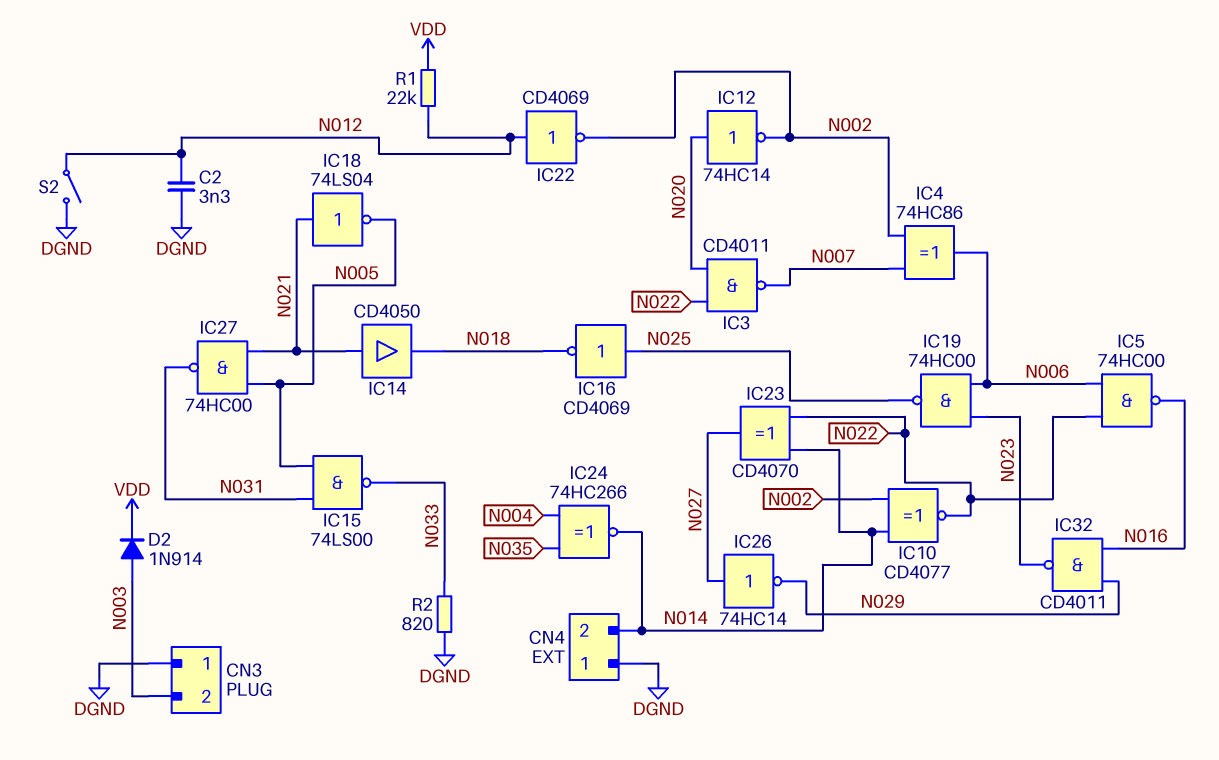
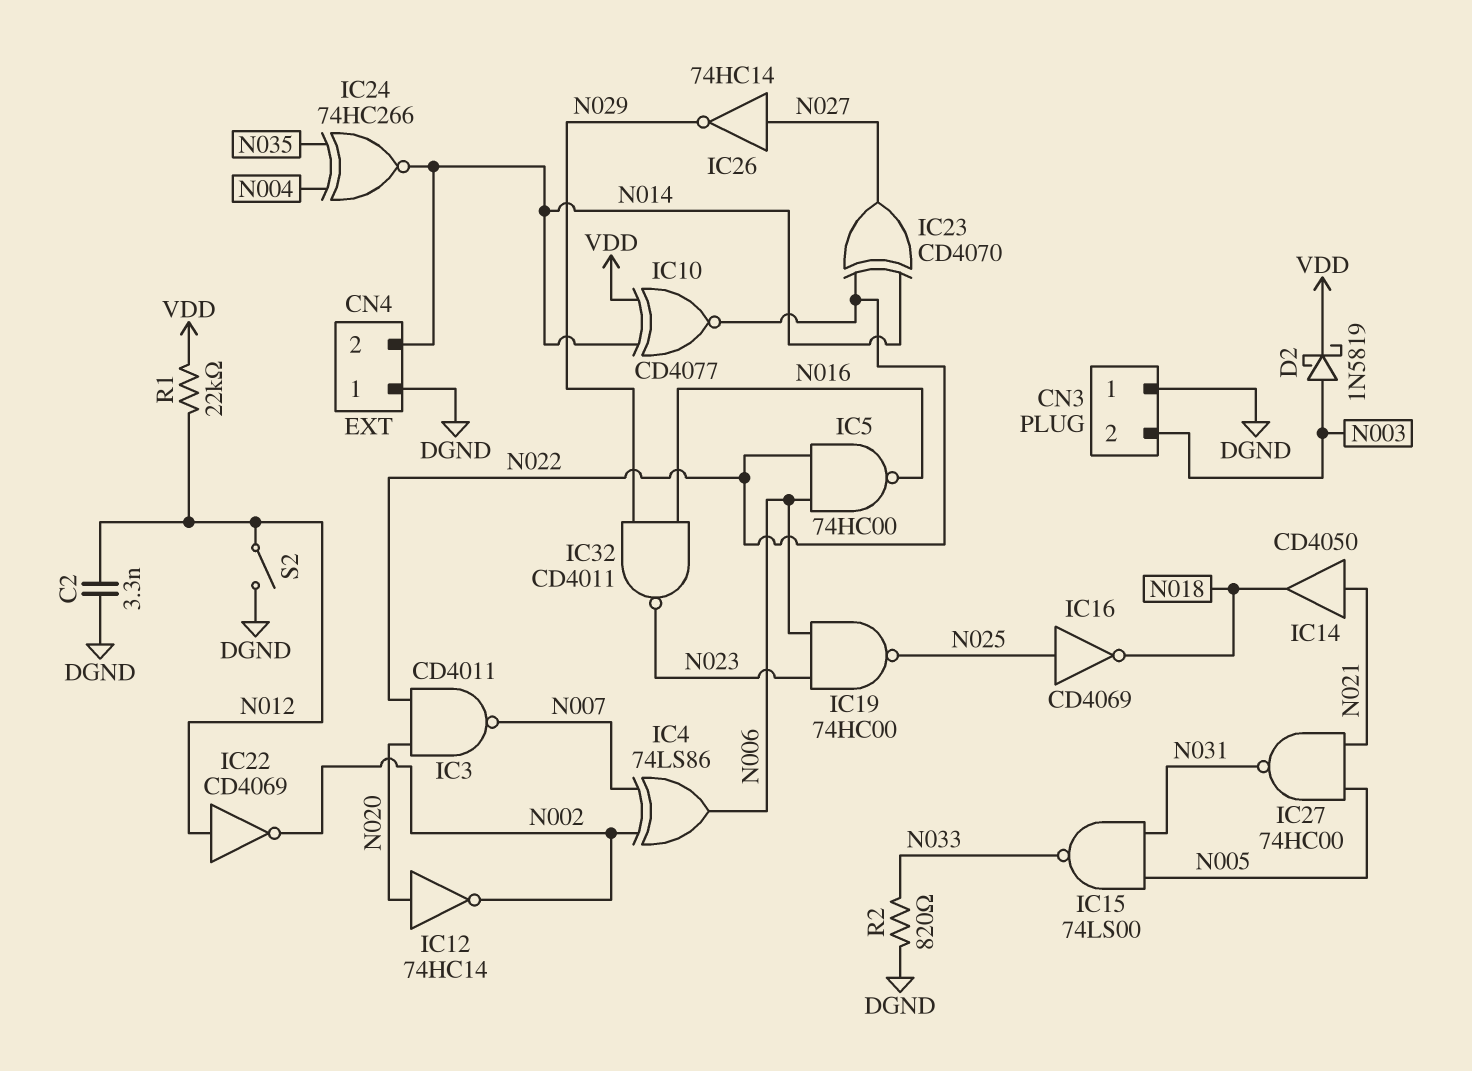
D2: diode 1N914 (A N003, K VDD) -> schottky 1N5819 (A N003, K VDD)
IC4: XOR 74HC86 (in N002, in N007, out N006) -> XOR 74LS86 (in N002, in N007, out N006)
IC10: XNOR CD4077 (in N002, in N014, out N022) -> XNOR CD4077 (in N014, in VDD, out N022)
IC18: NOT 74LS04 (in N021, out N005) -> none

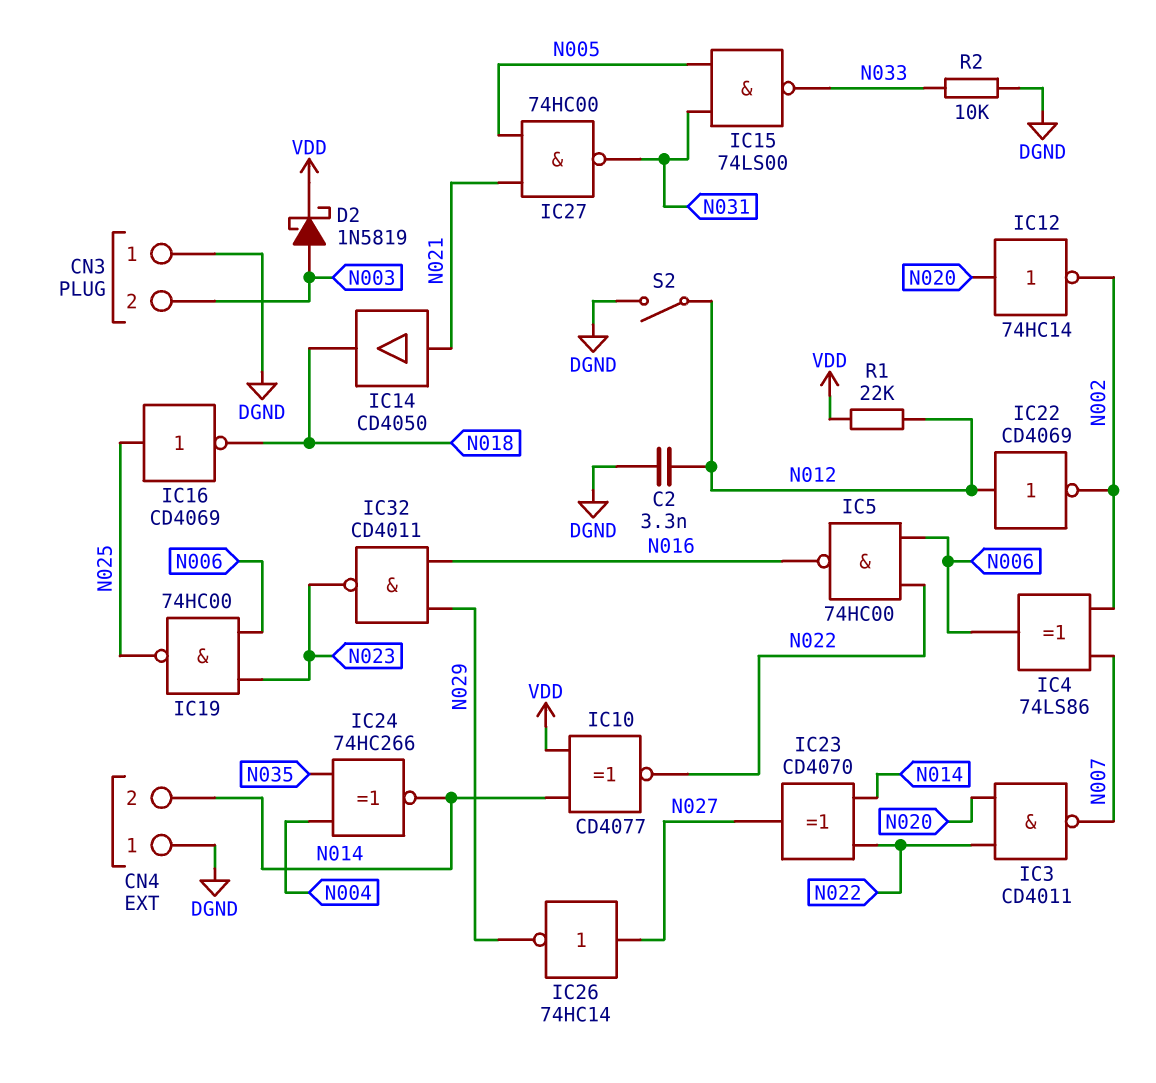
R2: 820 (DGND, N033) -> 10k (DGND, N033)

